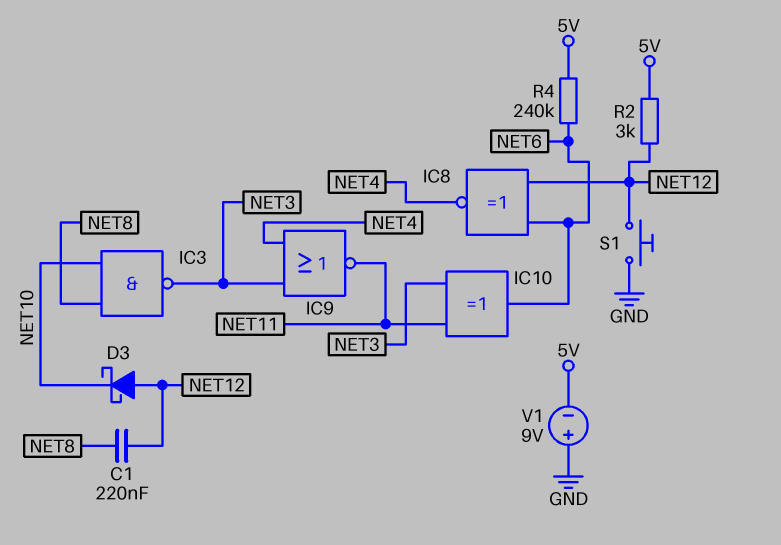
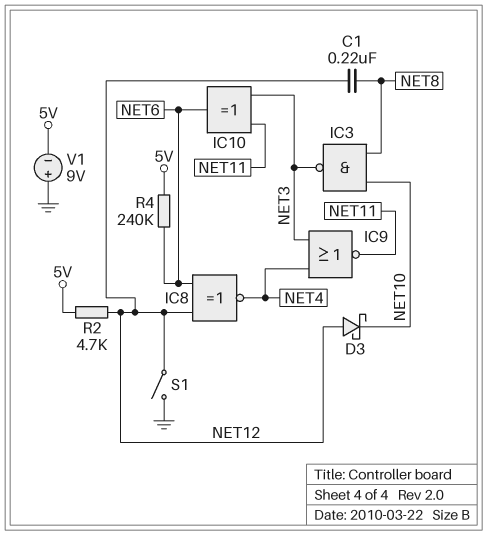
R2: 3k (5V, NET12) -> 4.7k (5V, NET12)
S1: button (GND, NET12) -> switch (GND, NET12)

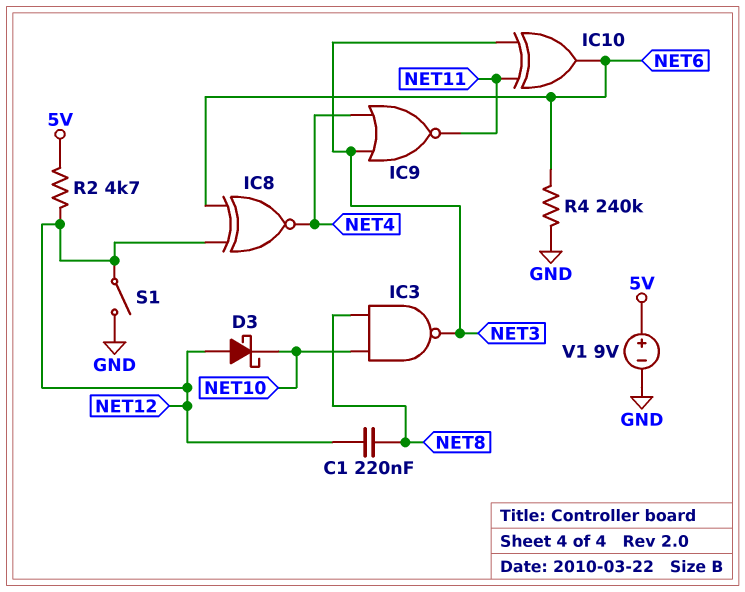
R4: 240k (5V, NET6) -> 240k (GND, NET6)
V1: 9V (plus GND, minus 5V) -> 9V (plus 5V, minus GND)

